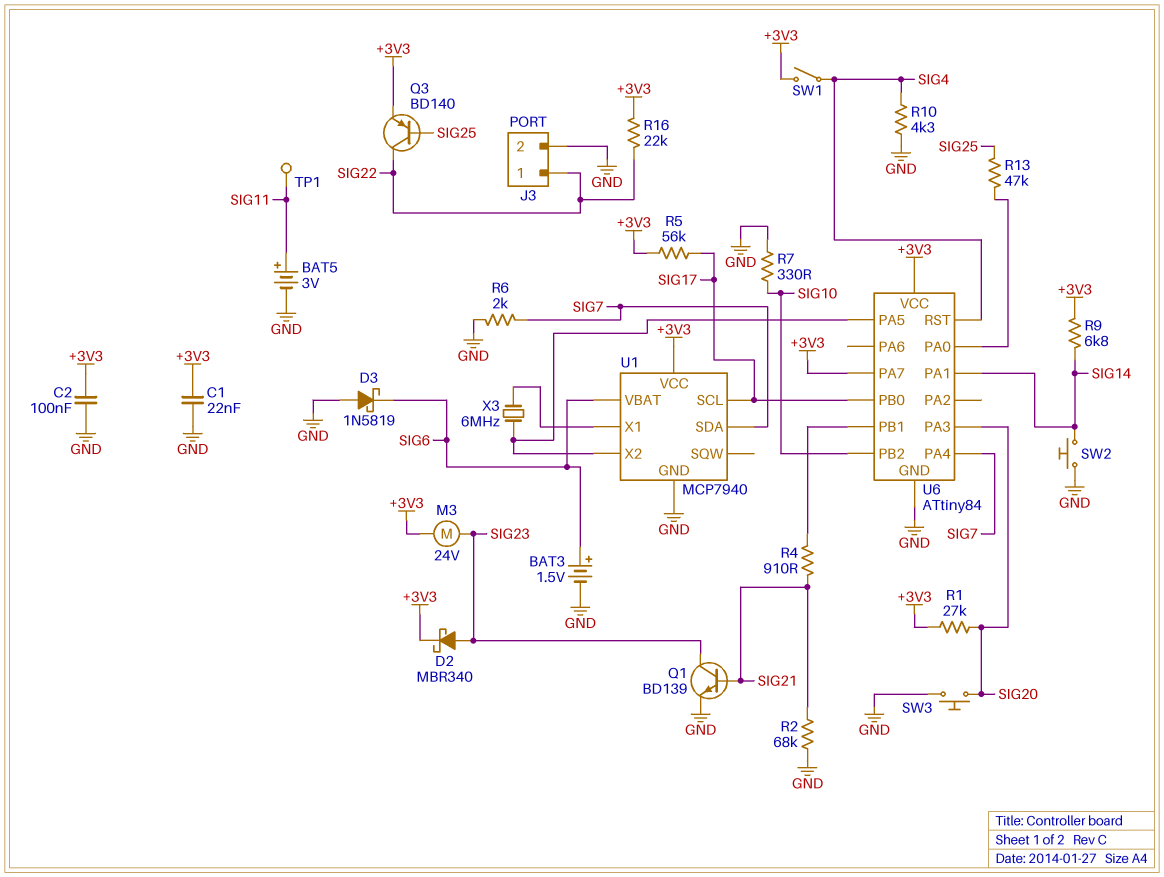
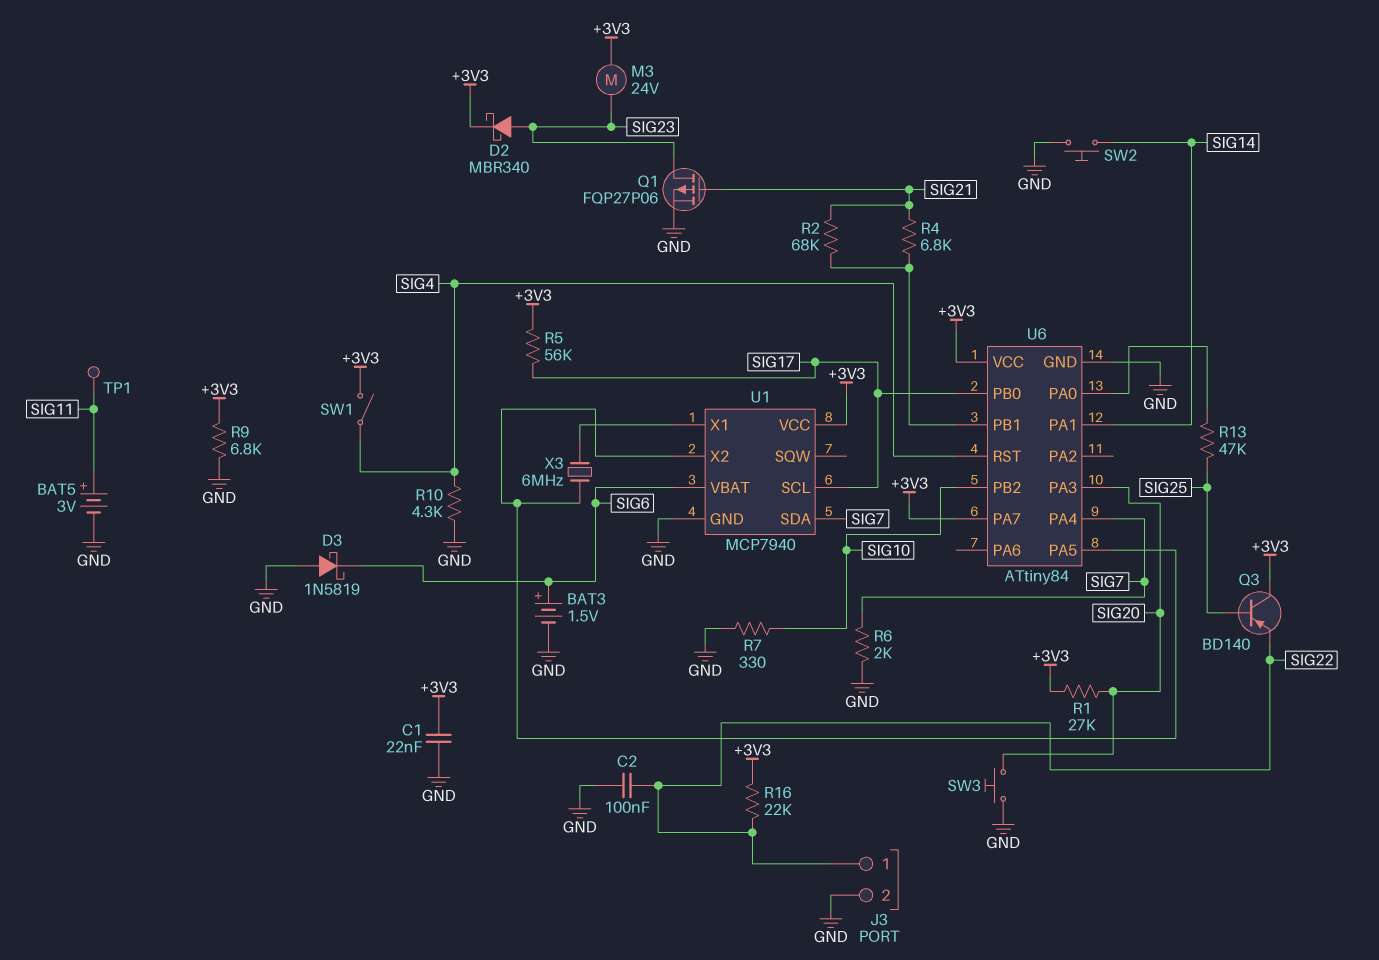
C2: 100nF (+3V3, GND) -> 100nF (GND, SIG22)
Q1: NPN BD139 (B SIG21, C SIG23, E GND) -> PMOS FQP27P06 (G SIG21, D SIG23, S GND)
Q3: PNP BD140 (B SIG25, C SIG22, E +3V3) -> PNP BD140 (B SIG25, C +3V3, E SIG22)
R2: 68k (GND, SIG21) -> 68k (SIG21, U6/PB1)
R4: 910 (SIG21, U6/PB1) -> 6.8k (SIG21, U6/PB1)
R9: 6.8k (+3V3, SIG14) -> 6.8k (+3V3, GND)

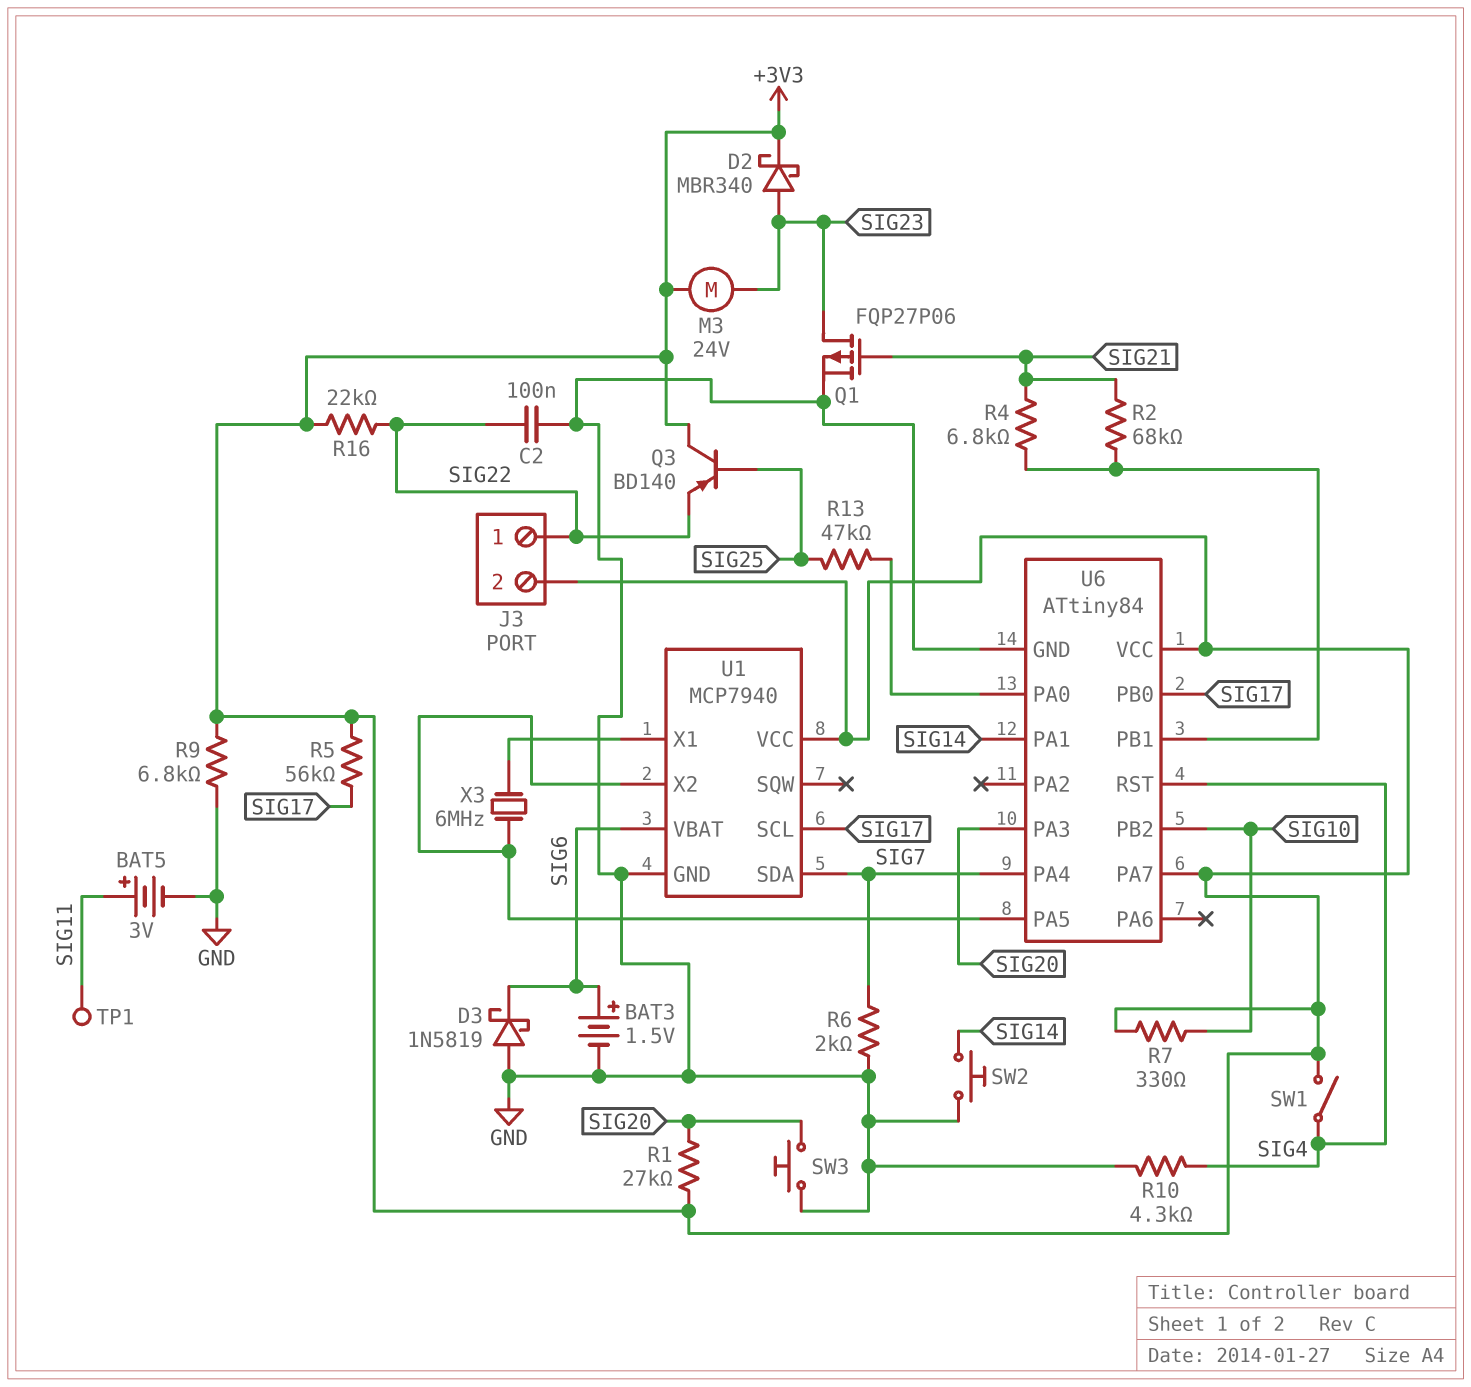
C1: 22nF (+3V3, GND) -> none
J3 pin 2: GND -> +3V3
R7: 330 (GND, SIG10) -> 330 (+3V3, SIG10)

